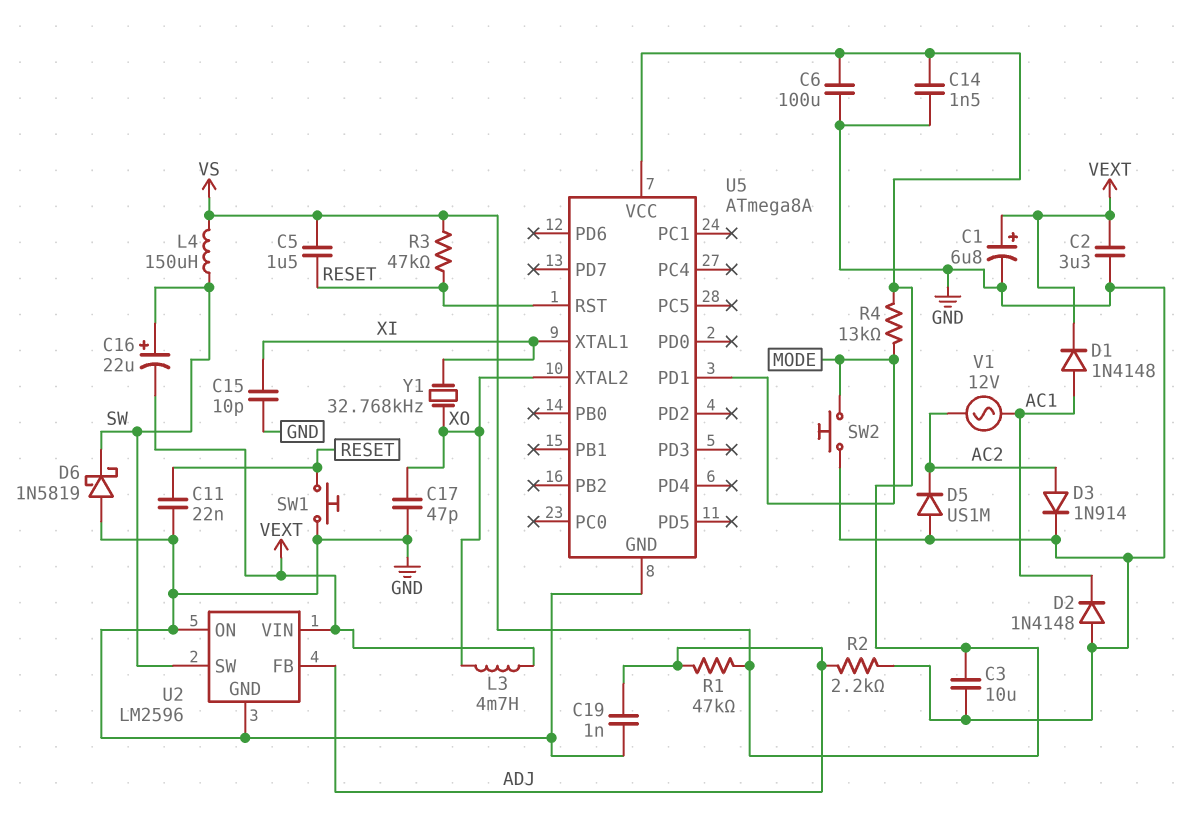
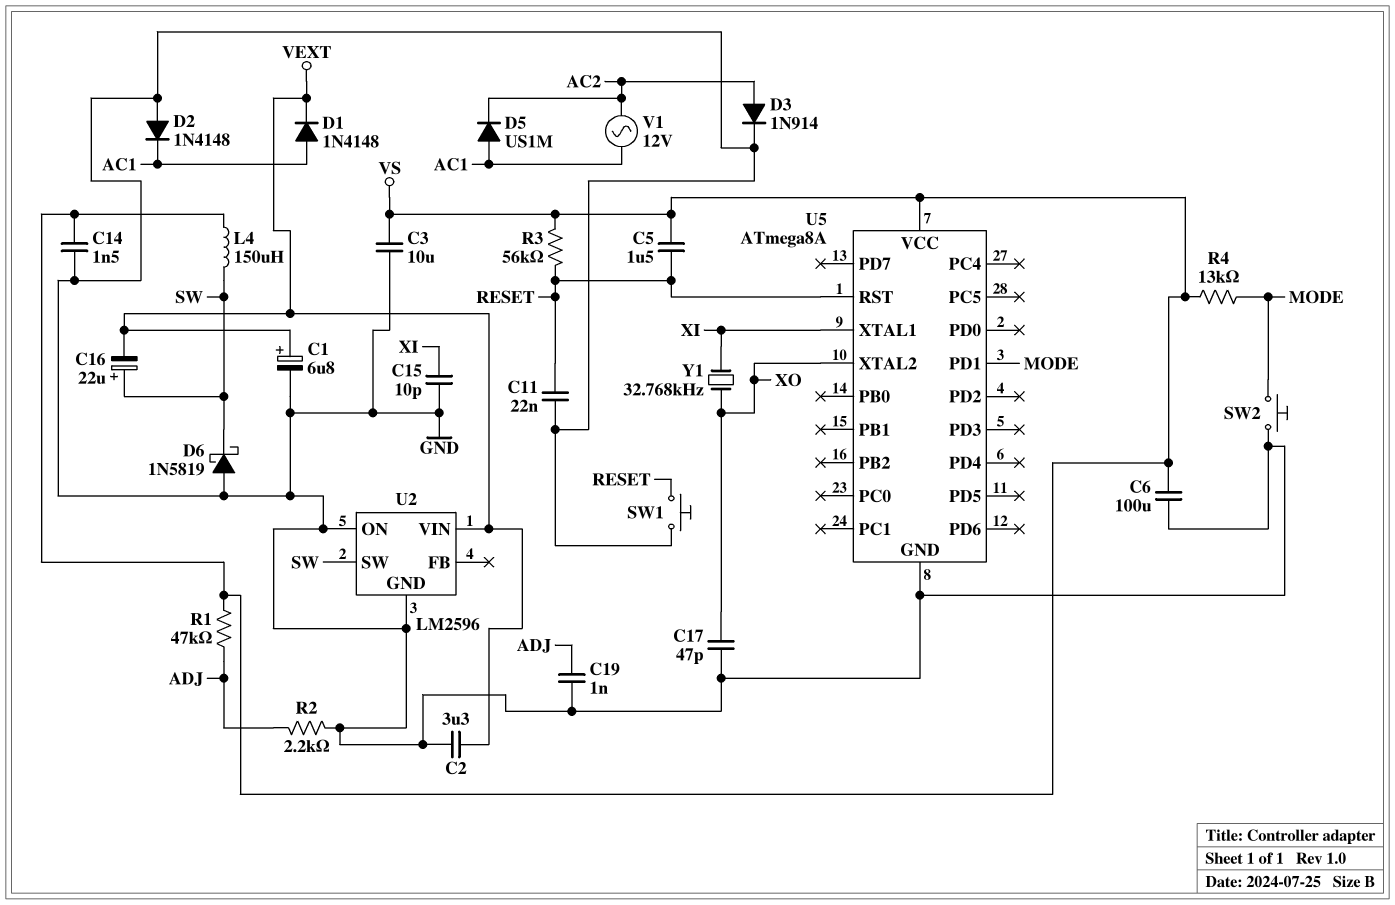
D5: diode US1M (A GND, K AC2) -> diode US1M (A AC1, K AC2)
L3: 4.7mH (VEXT, XO) -> none
R3: 47k (RESET, VS) -> 56k (RESET, VS)
U2 pin FB: ADJ -> none

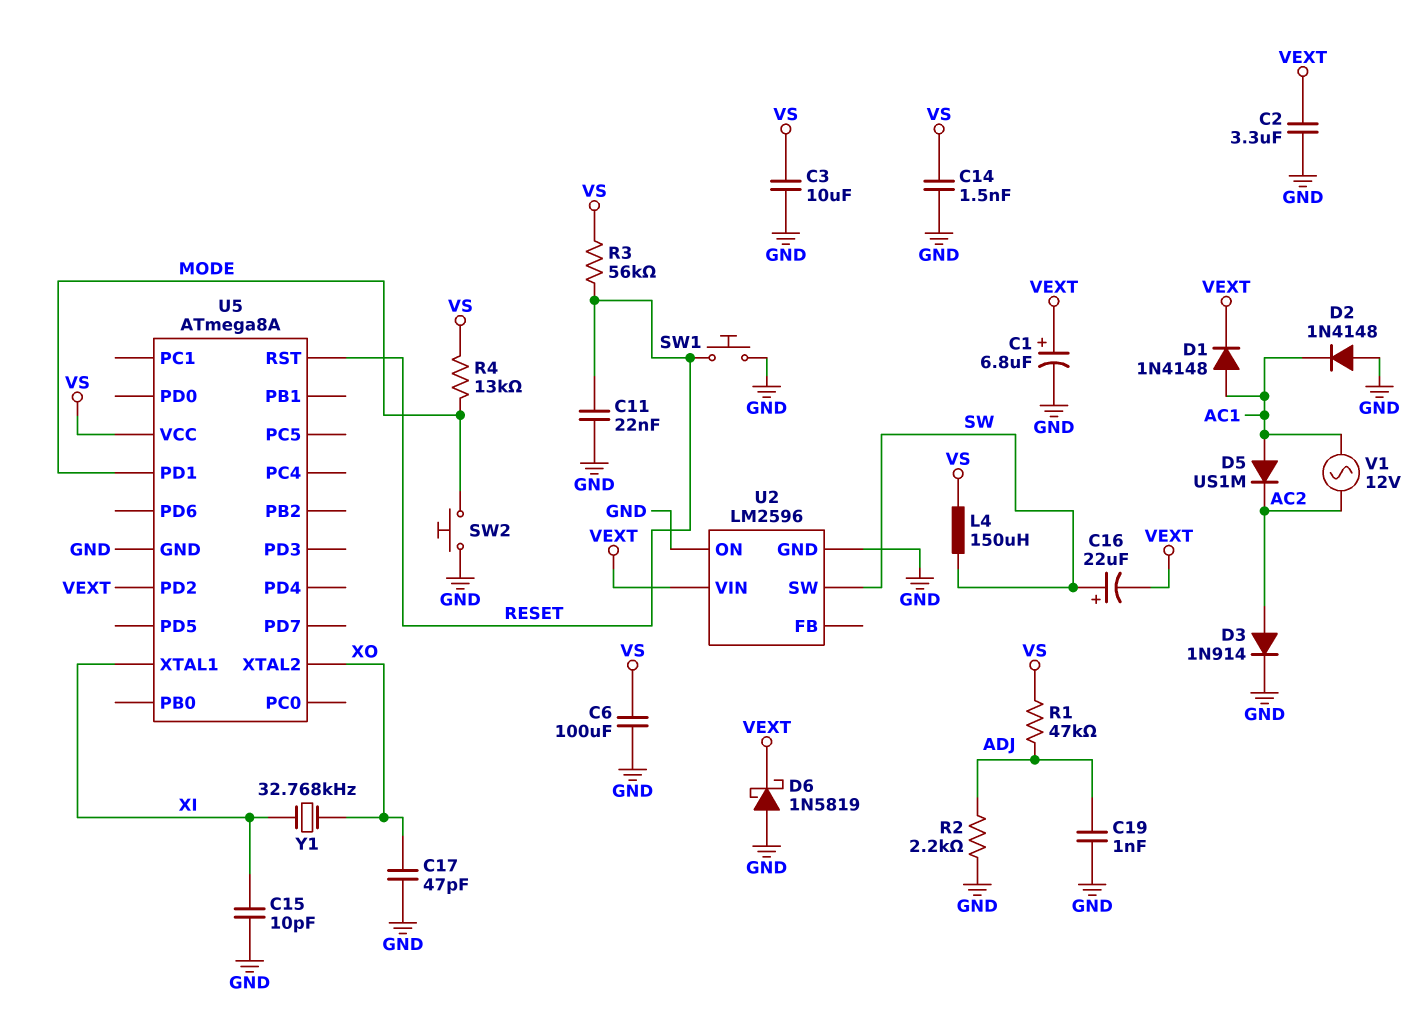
C5: 1.5uF (RESET, VS) -> none
D6: schottky 1N5819 (A GND, K SW) -> schottky 1N5819 (A GND, K VEXT)
U5 pin PD2: none -> VEXT

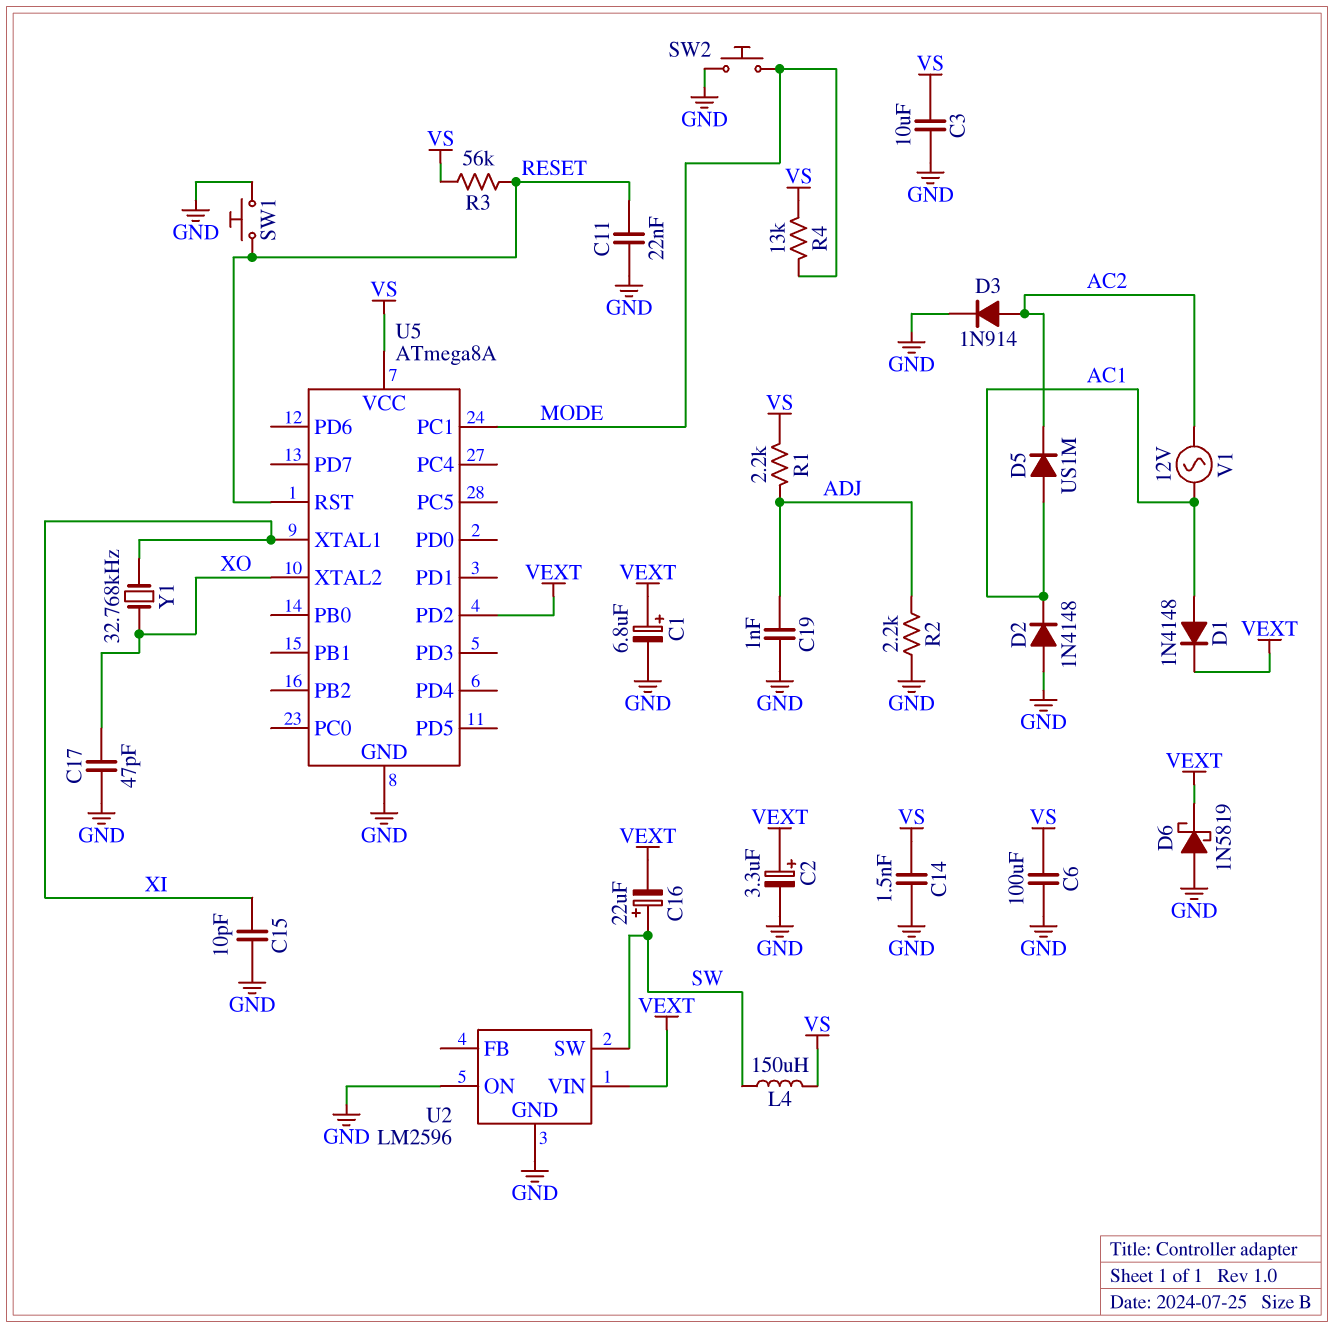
C2: 3.3uF (GND, VEXT) -> 3.3uF (plus VEXT, minus GND)
R1: 47k (ADJ, VS) -> 2.2k (ADJ, VS)
U5 pin PC1: none -> MODE
U5 pin PD1: MODE -> none

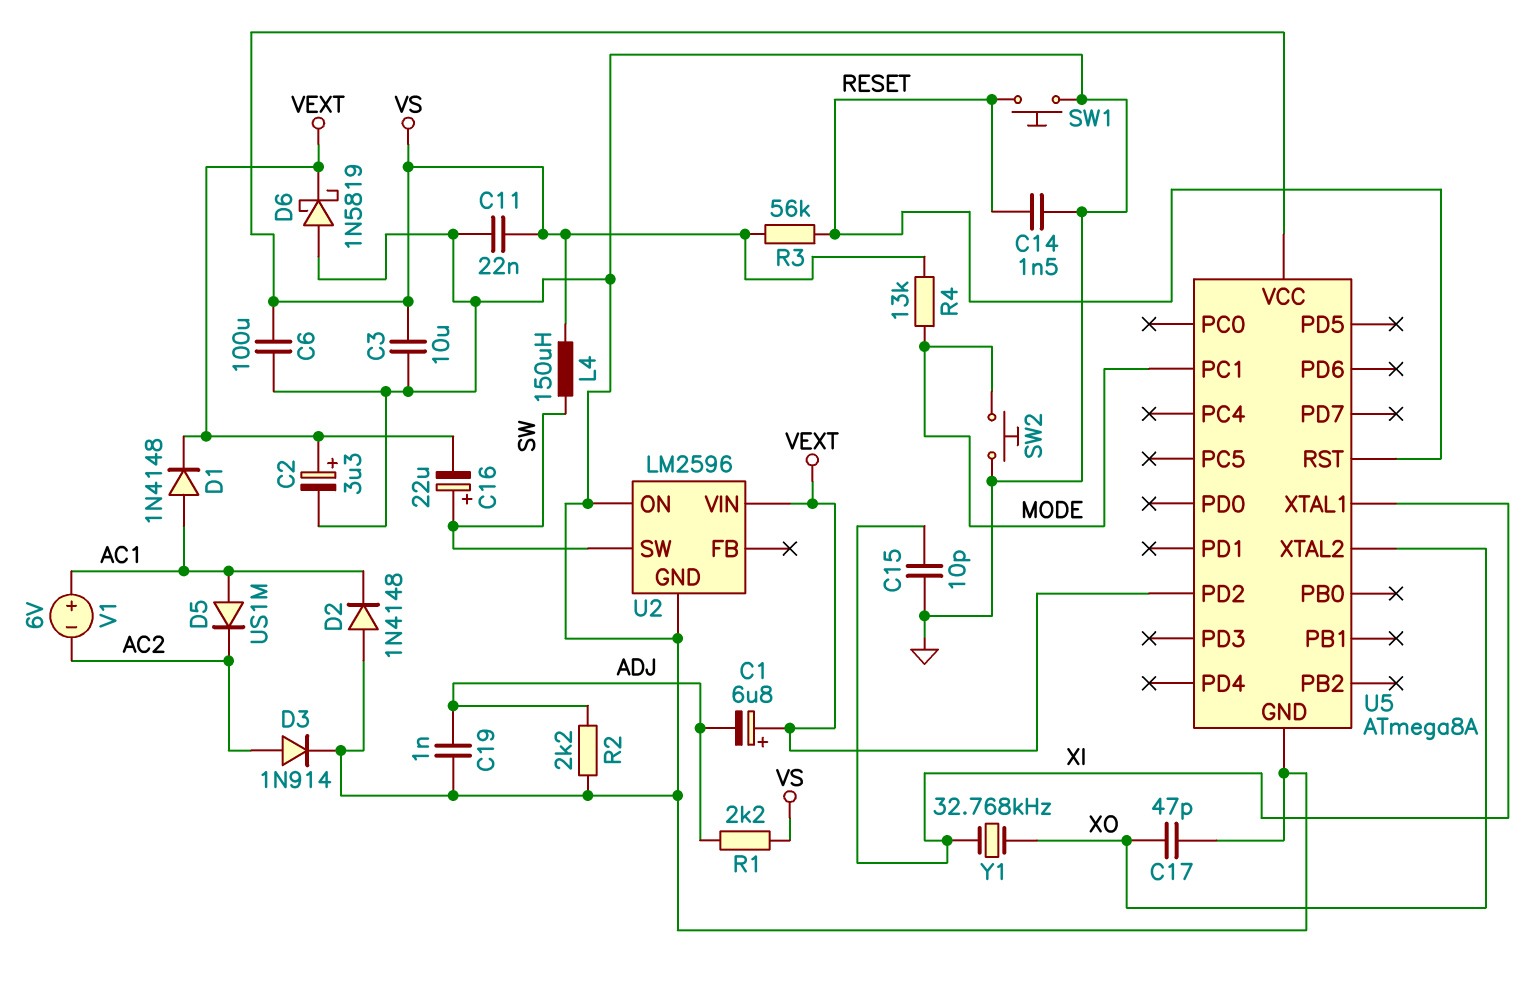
C1: 6.8uF (plus VEXT, minus GND) -> 6.8uF (plus VEXT, minus ADJ)
C11: 22nF (GND, RESET) -> 22nF (GND, VS)
C14: 1.5nF (GND, VS) -> 1.5nF (GND, RESET)
V1: AC 12V (AC1, AC2) -> 6V (plus AC1, minus AC2)

